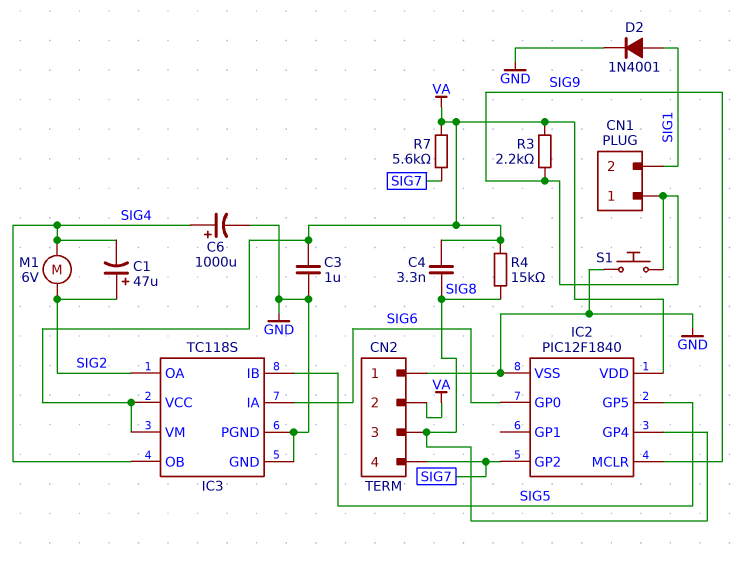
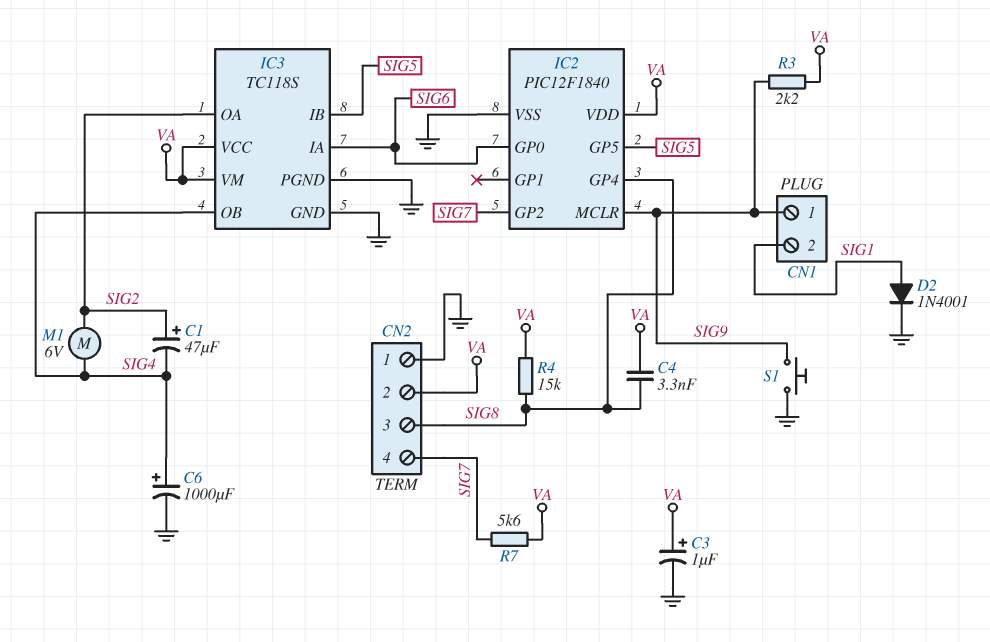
C3: 1uF (GND, VA) -> 1uF (plus VA, minus GND)

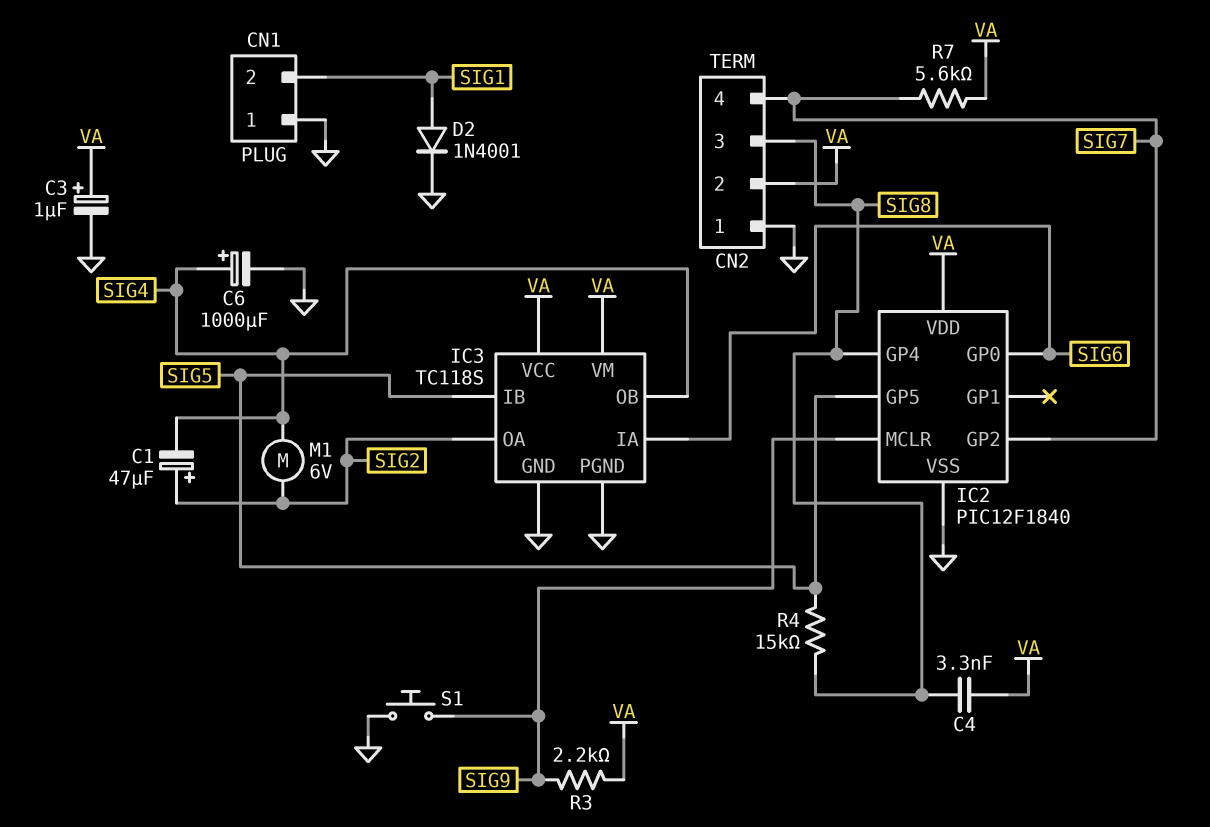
CN1 pin 1: SIG9 -> GND
R4: 15k (SIG8, VA) -> 15k (SIG5, SIG8)

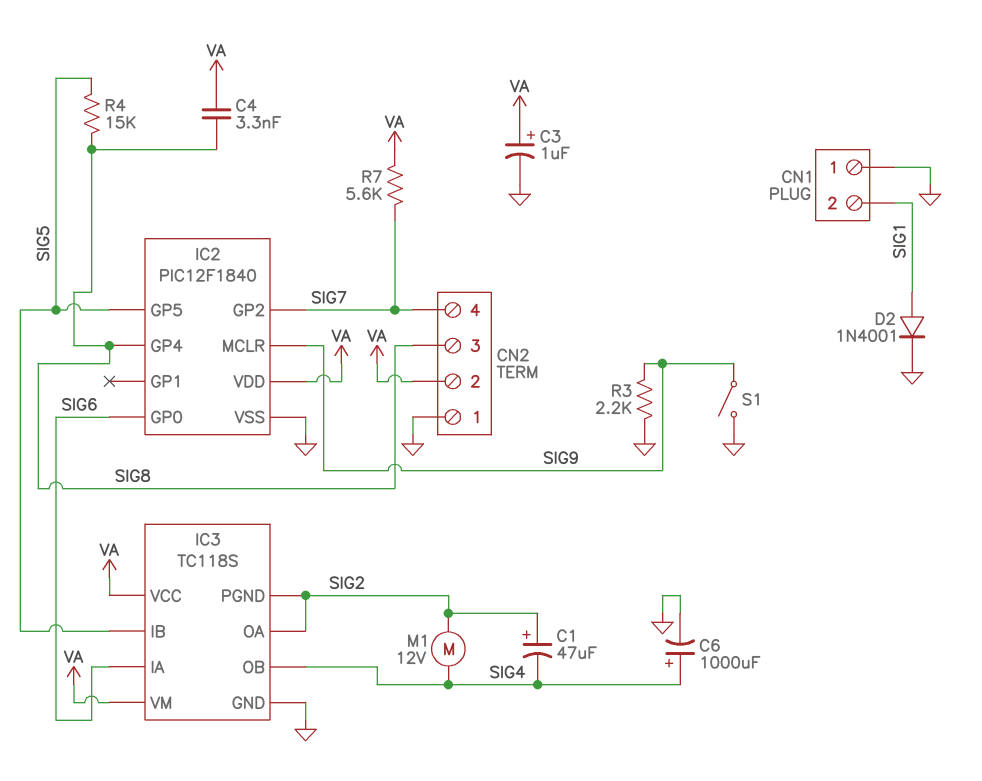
IC3 pin PGND: GND -> SIG2
M1: motor 6V (SIG2, SIG4) -> motor 12V (SIG2, SIG4)
R3: 2.2k (SIG9, VA) -> 2.2k (GND, SIG9)
S1: button (GND, SIG9) -> switch (GND, SIG9)

